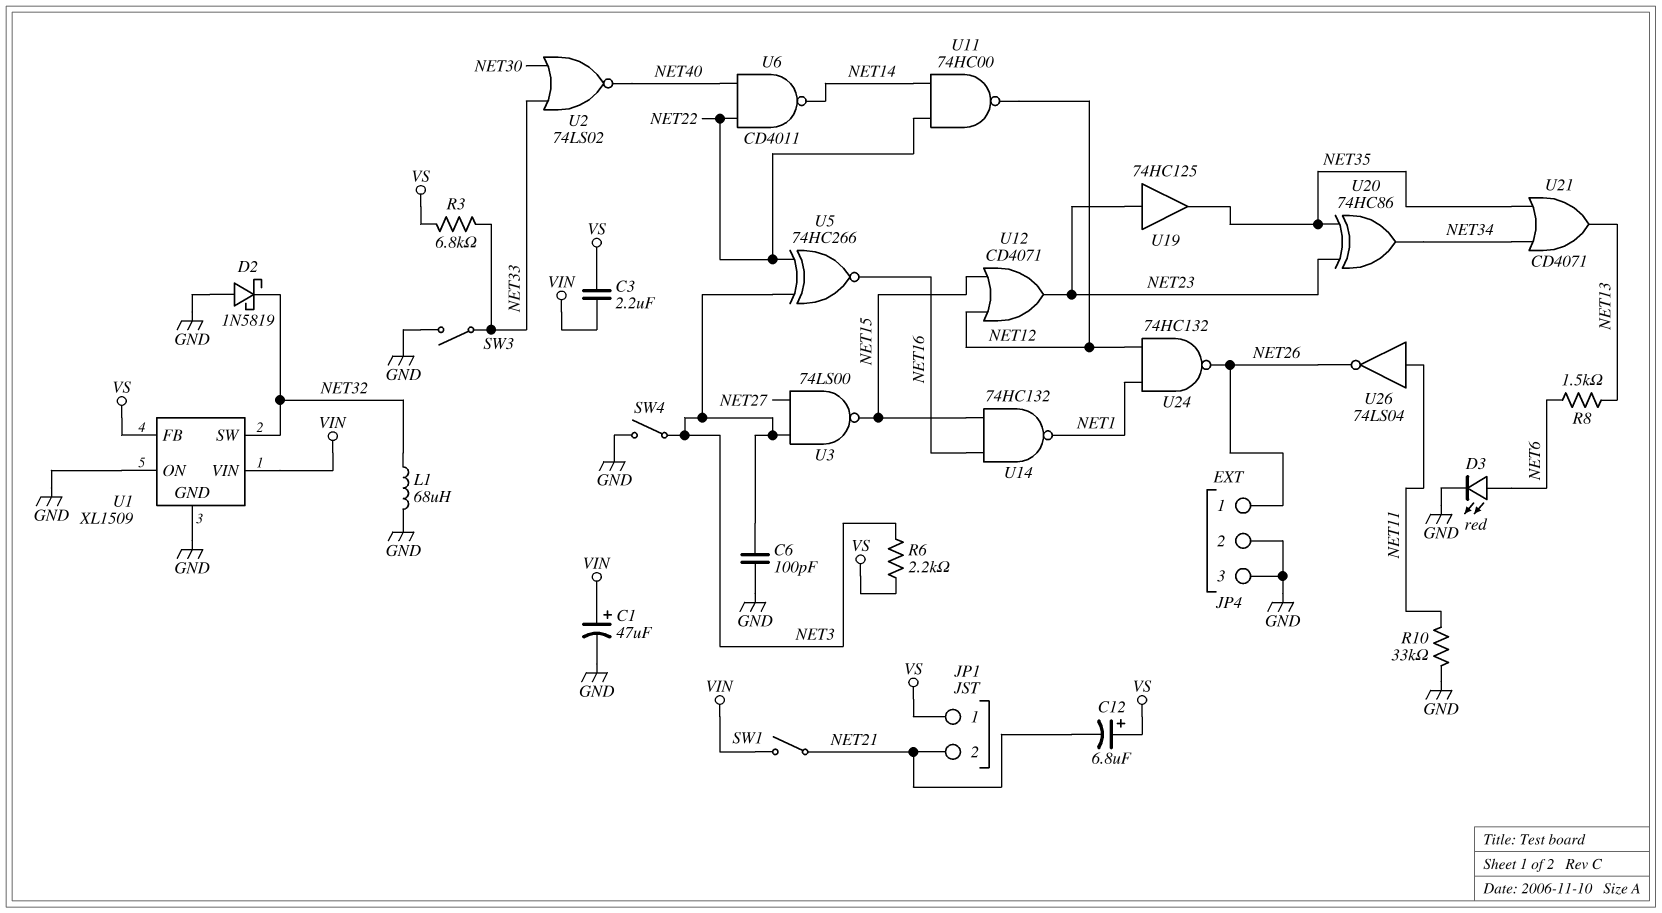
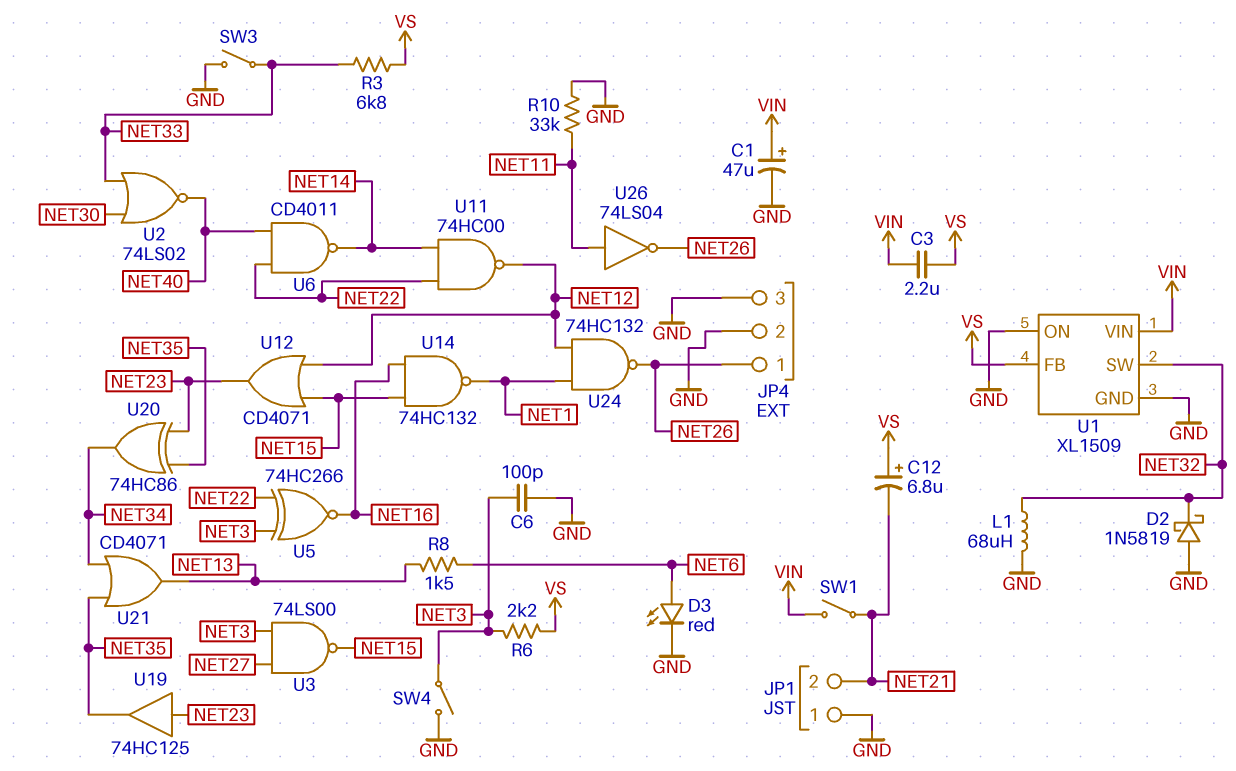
JP1 pin 1: VS -> GND

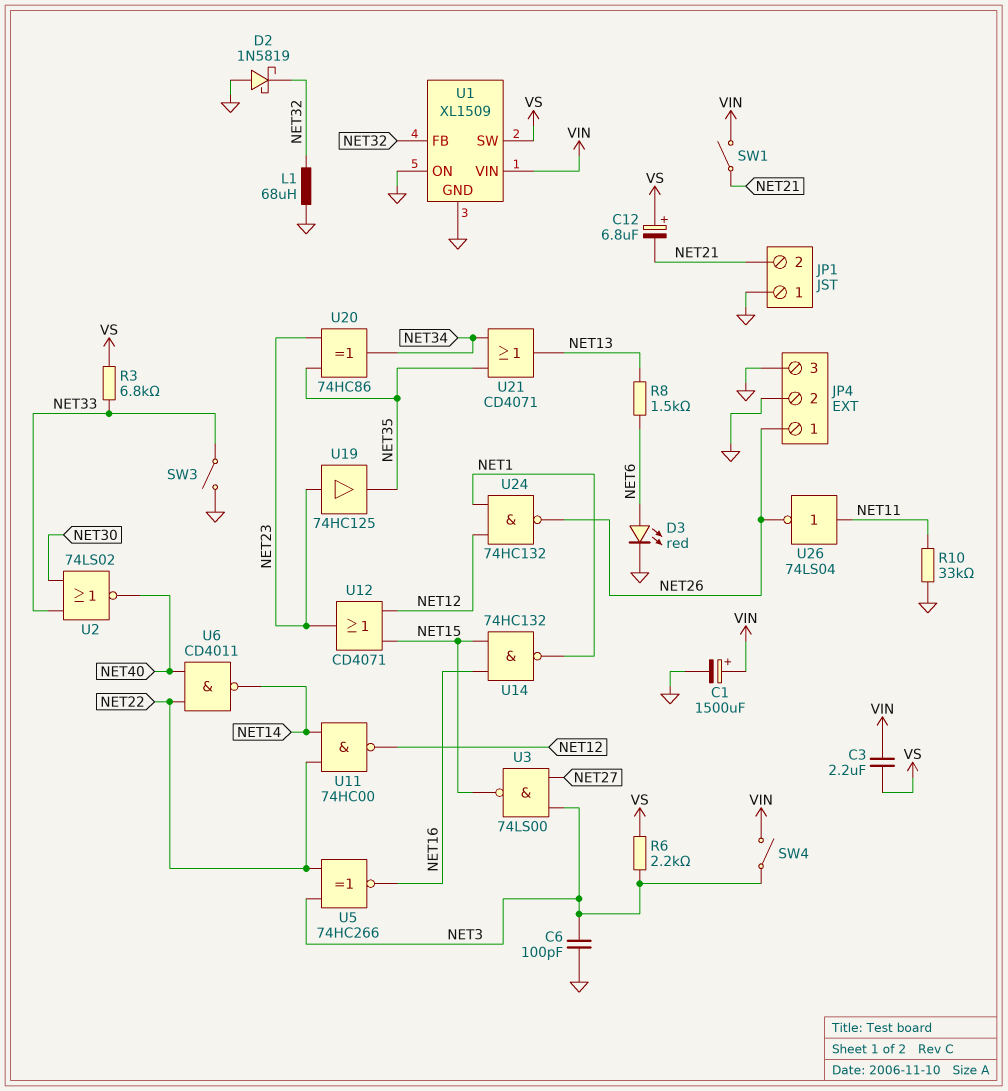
C1: 47uF (plus VIN, minus GND) -> 1500uF (plus VIN, minus GND)
SW4: switch (GND, NET3) -> switch (NET3, VIN)
U1 pin FB: VS -> NET32
U1 pin SW: NET32 -> VS

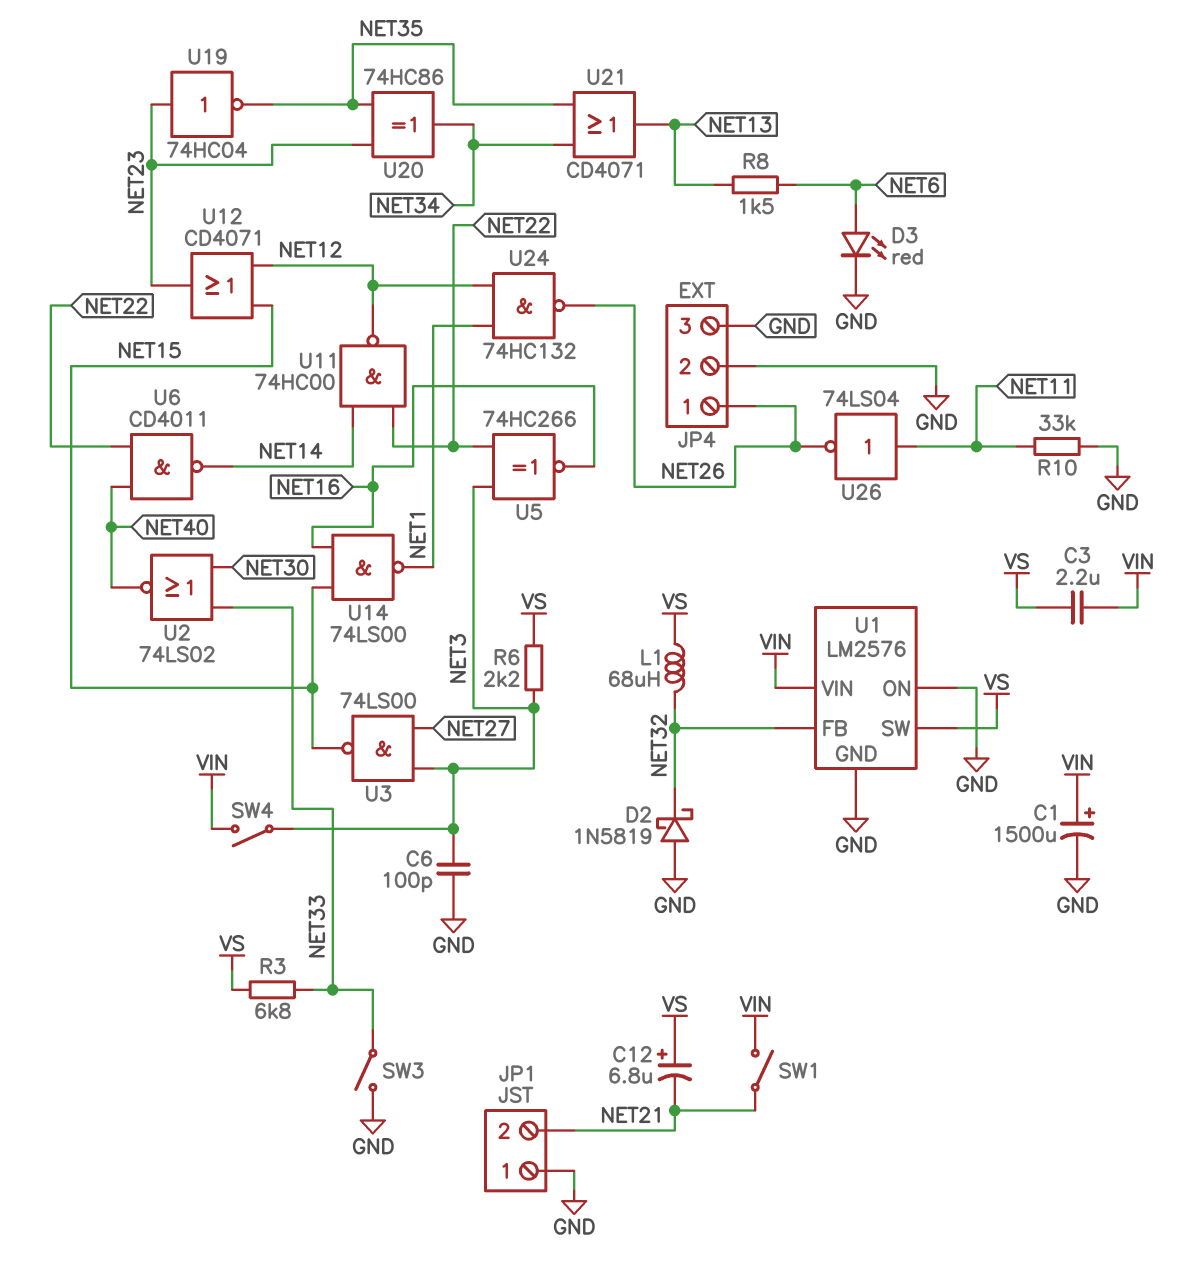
L1: 68uH (GND, NET32) -> 68uH (NET32, VS)
U1: XL1509 -> LM2576
U14: NAND 74HC132 (in NET15, in NET16, out NET1) -> NAND 74LS00 (in NET15, in NET16, out NET1)
U19: buffer 74HC125 (in NET23, out NET35) -> NOT 74HC04 (in NET23, out NET35)

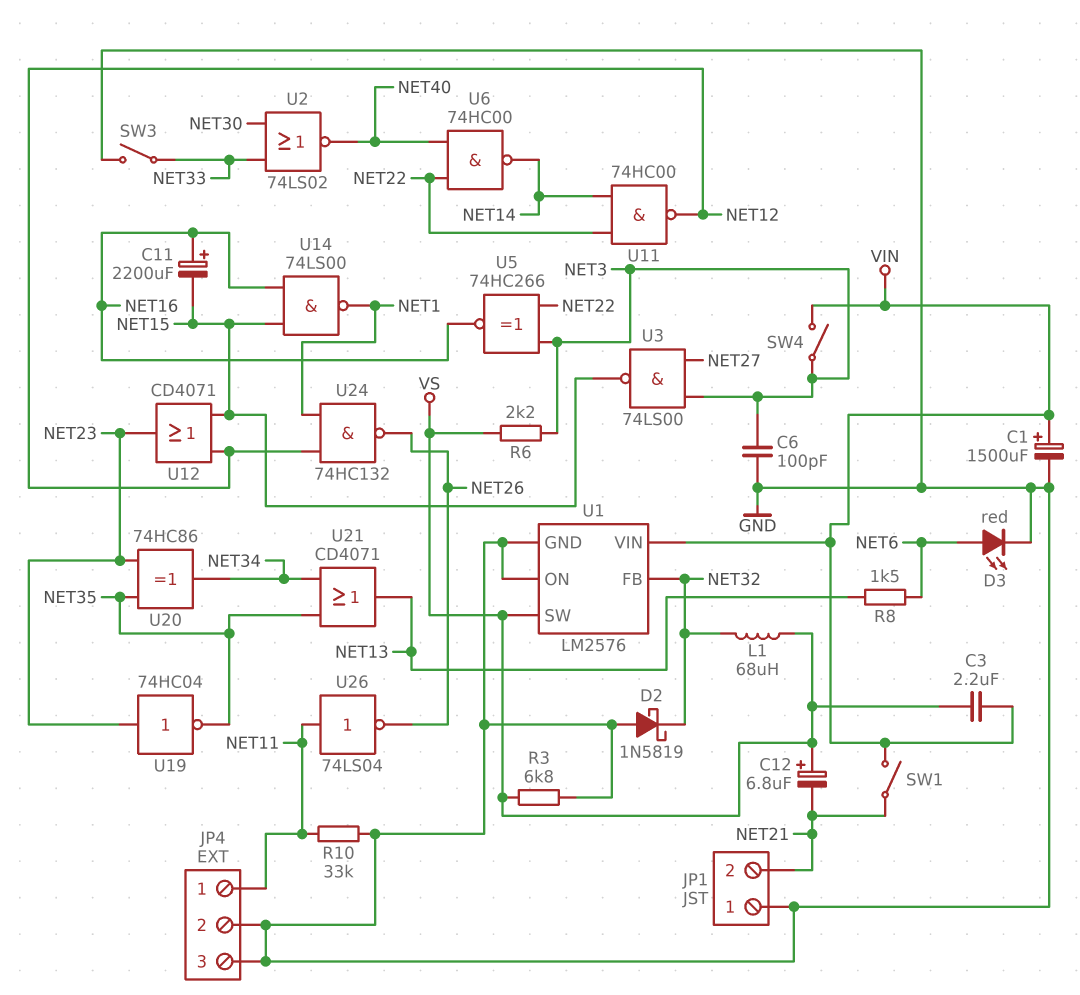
C11: none -> 2200uF (plus NET16, minus NET15)
JP4 pin 1: NET26 -> NET11
R3: 6.8k (NET33, VS) -> 6.8k (GND, VS)
U6: NAND CD4011 (in NET22, in NET40, out NET14) -> NAND 74HC00 (in NET22, in NET40, out NET14)

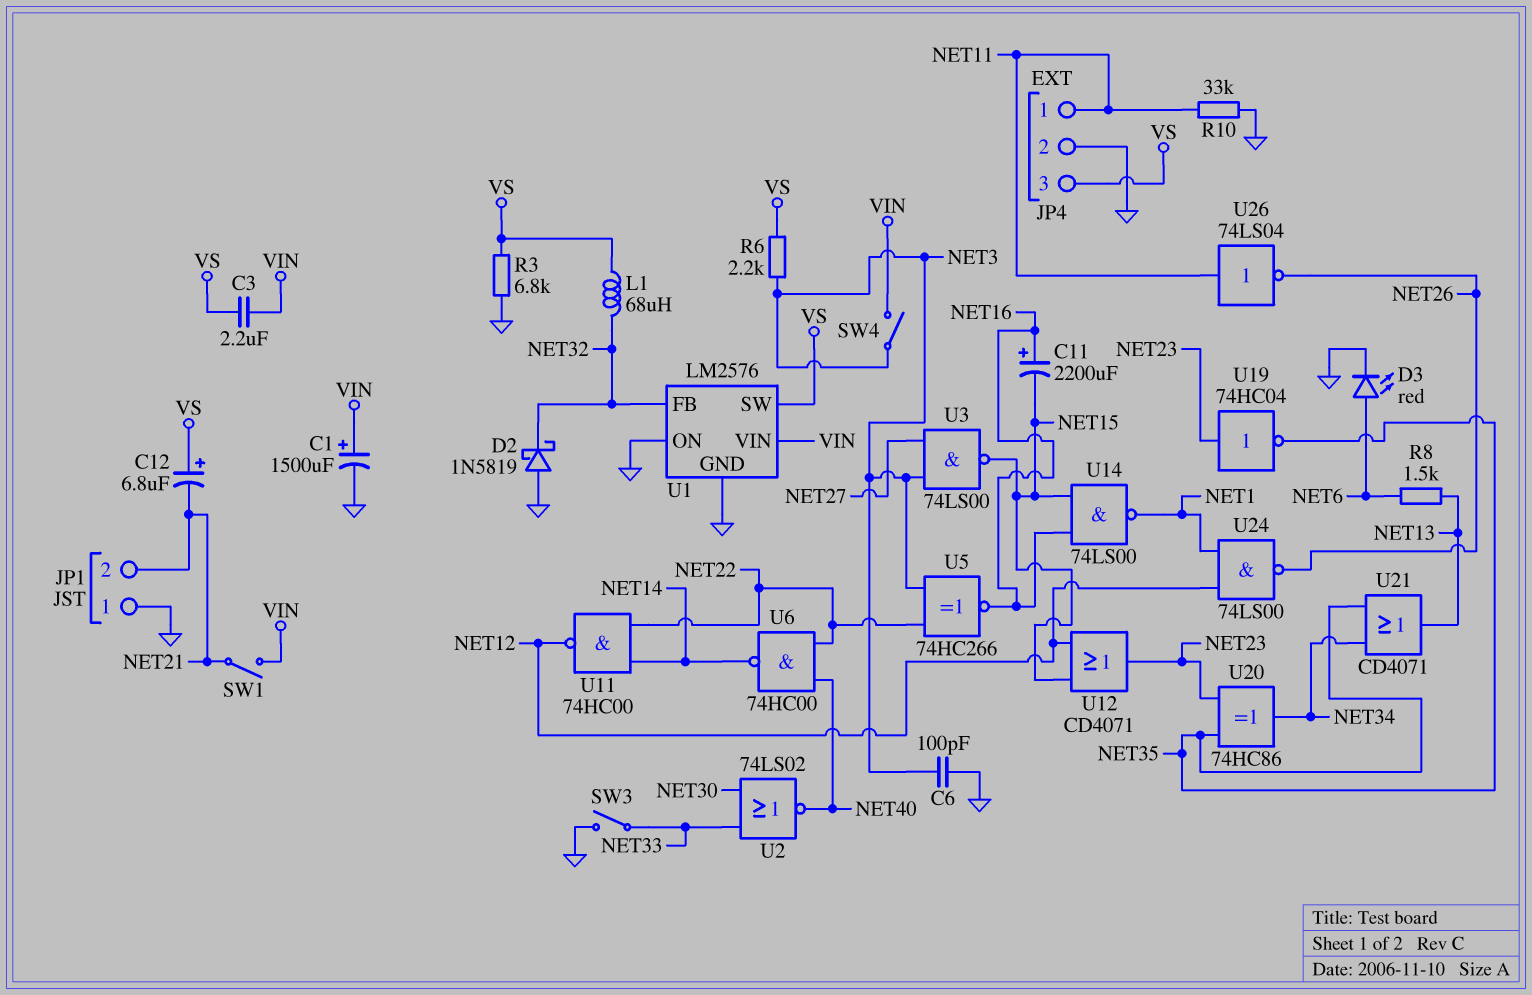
JP4 pin 3: GND -> VS
U24: NAND 74HC132 (in NET1, in NET12, out NET26) -> NAND 74LS00 (in NET1, in NET12, out NET26)

